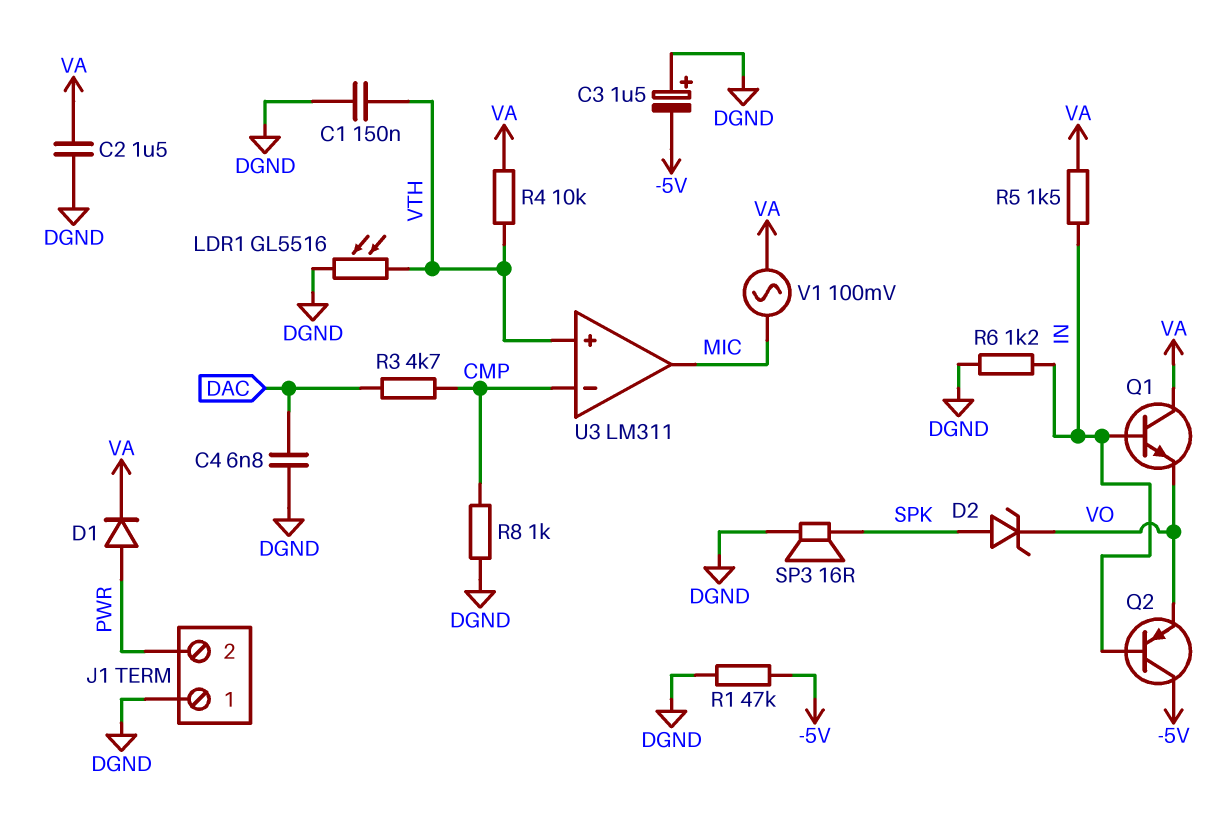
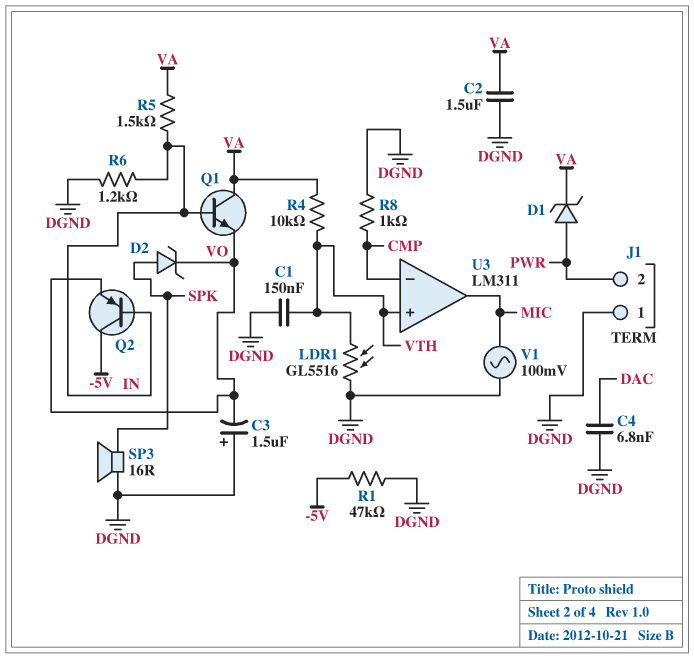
C3: 1.5uF (plus DGND, minus -5V) -> 1.5uF (plus DGND, minus VO)
D1: diode (A PWR, K VA) -> zener (A PWR, K VA)
R3: 4.7k (CMP, DAC) -> none
V1: AC 100mV (MIC, VA) -> AC 100mV (DGND, MIC)

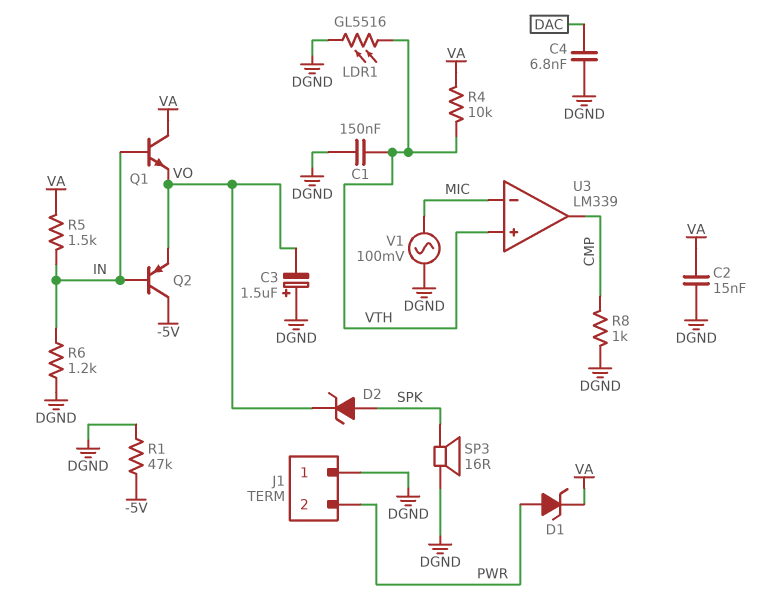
C2: 1.5uF (DGND, VA) -> 15nF (DGND, VA)
U3: LM311 -> LM339
U3 pin in-: CMP -> MIC
U3 pin out: MIC -> CMP

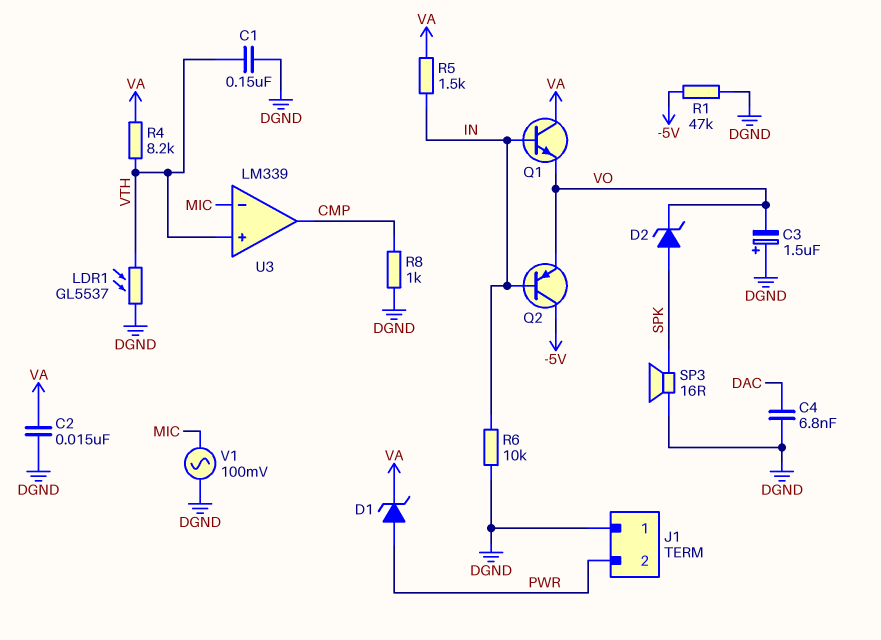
LDR1: GL5516 (DGND, VTH) -> GL5537 (DGND, VTH)
R4: 10k (VA, VTH) -> 8.2k (VA, VTH)
R6: 1.2k (DGND, IN) -> 10k (DGND, IN)

